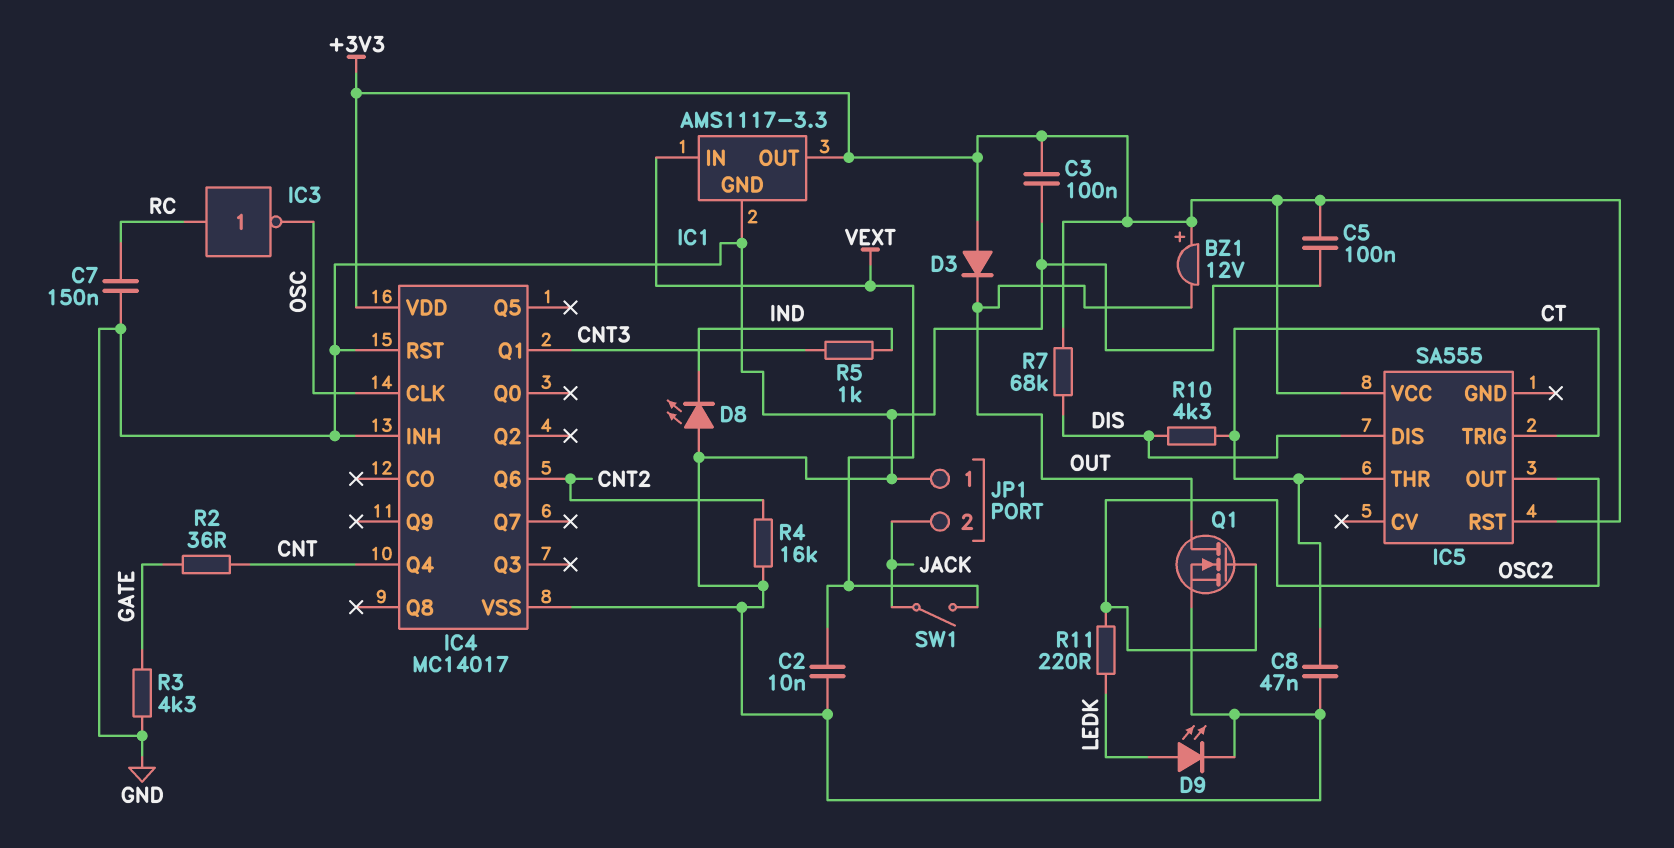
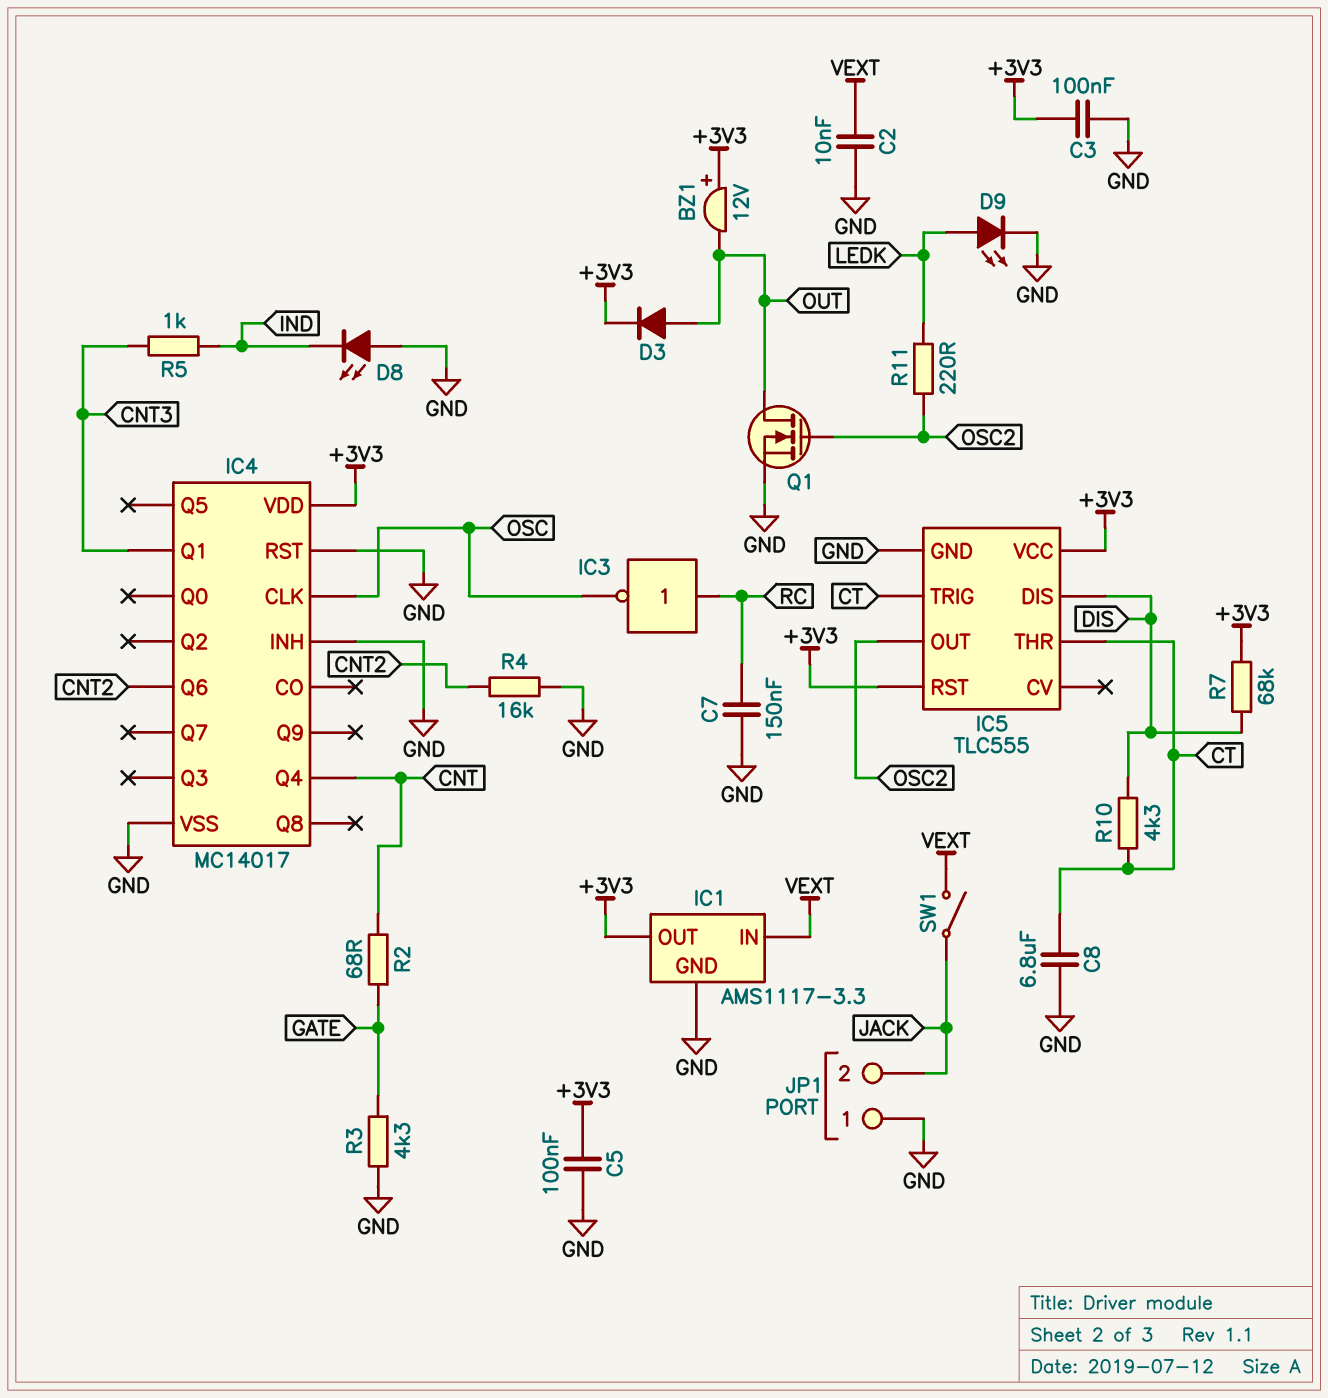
C8: 47nF (CT, GND) -> 6.8uF (CT, GND)
D3: diode (A +3V3, K OUT) -> diode (A OUT, K +3V3)
IC5: SA555 -> TLC555
IC5 pin GND: none -> GND
R2: 36 (CNT, GATE) -> 68 (CNT, GATE)

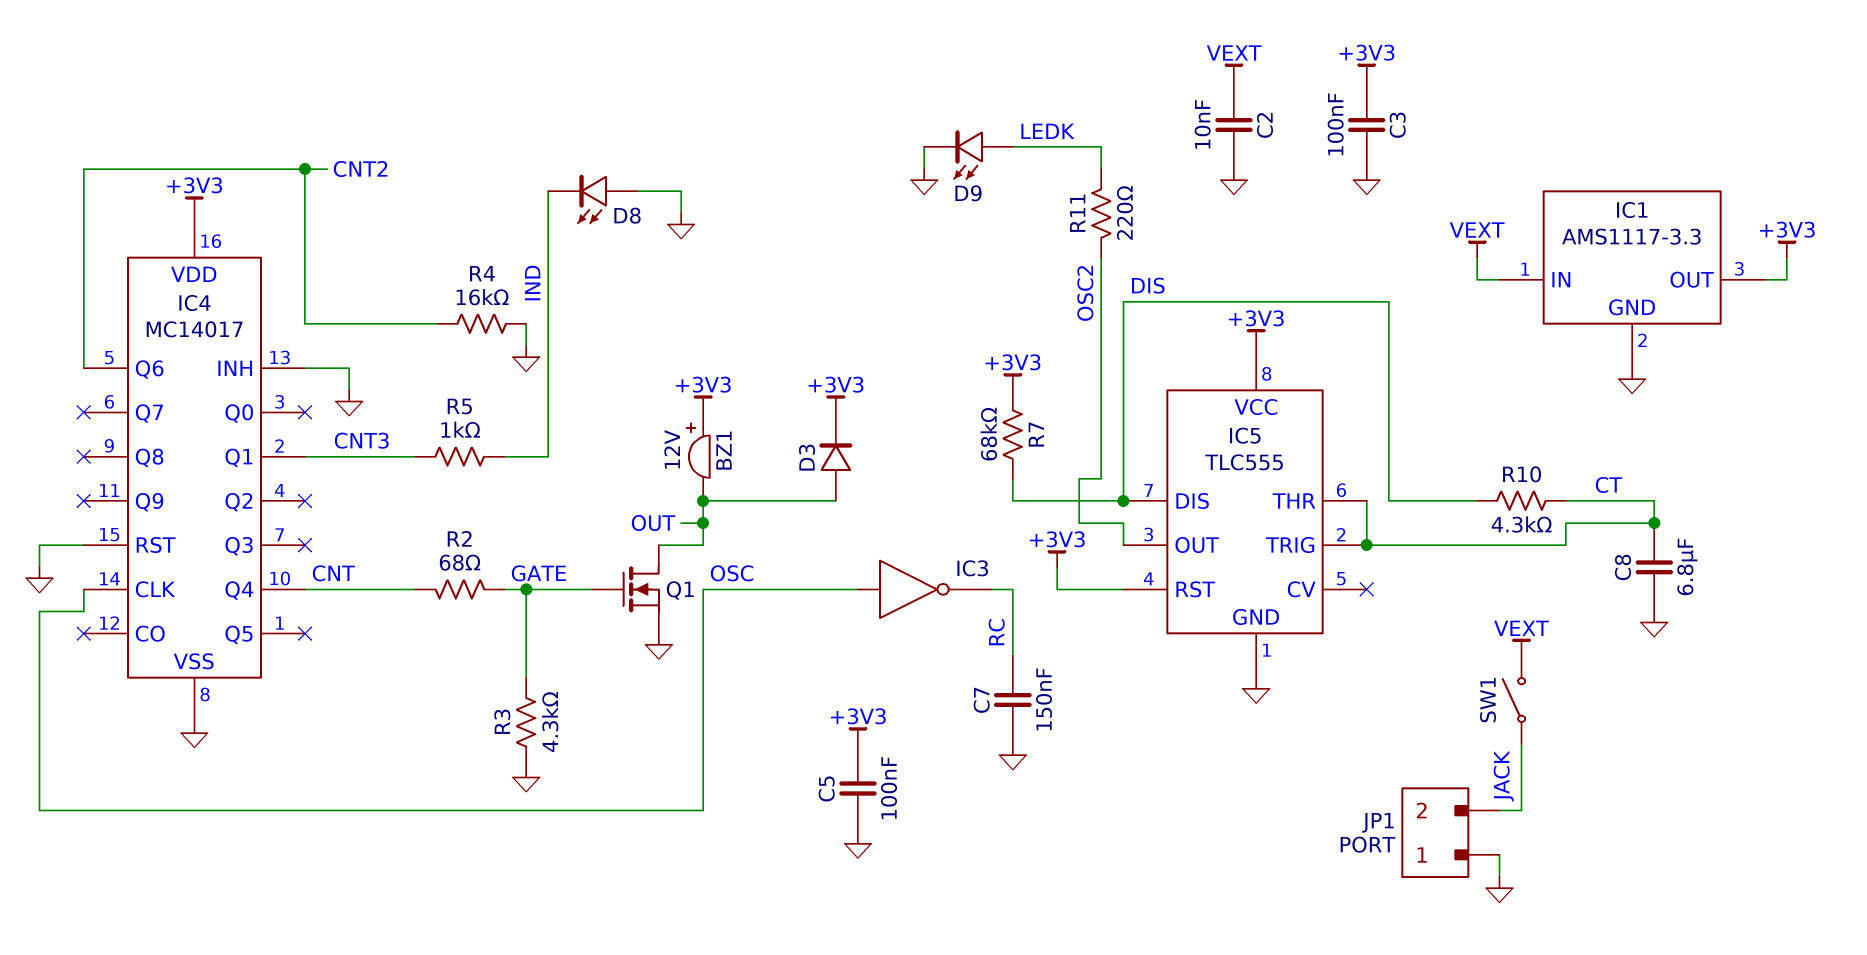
IC3: NOT (in RC, out OSC) -> NOT (in OSC, out RC)
Q1: NMOS (G OSC2, D OUT, S GND) -> NMOS (G GATE, D OUT, S GND)

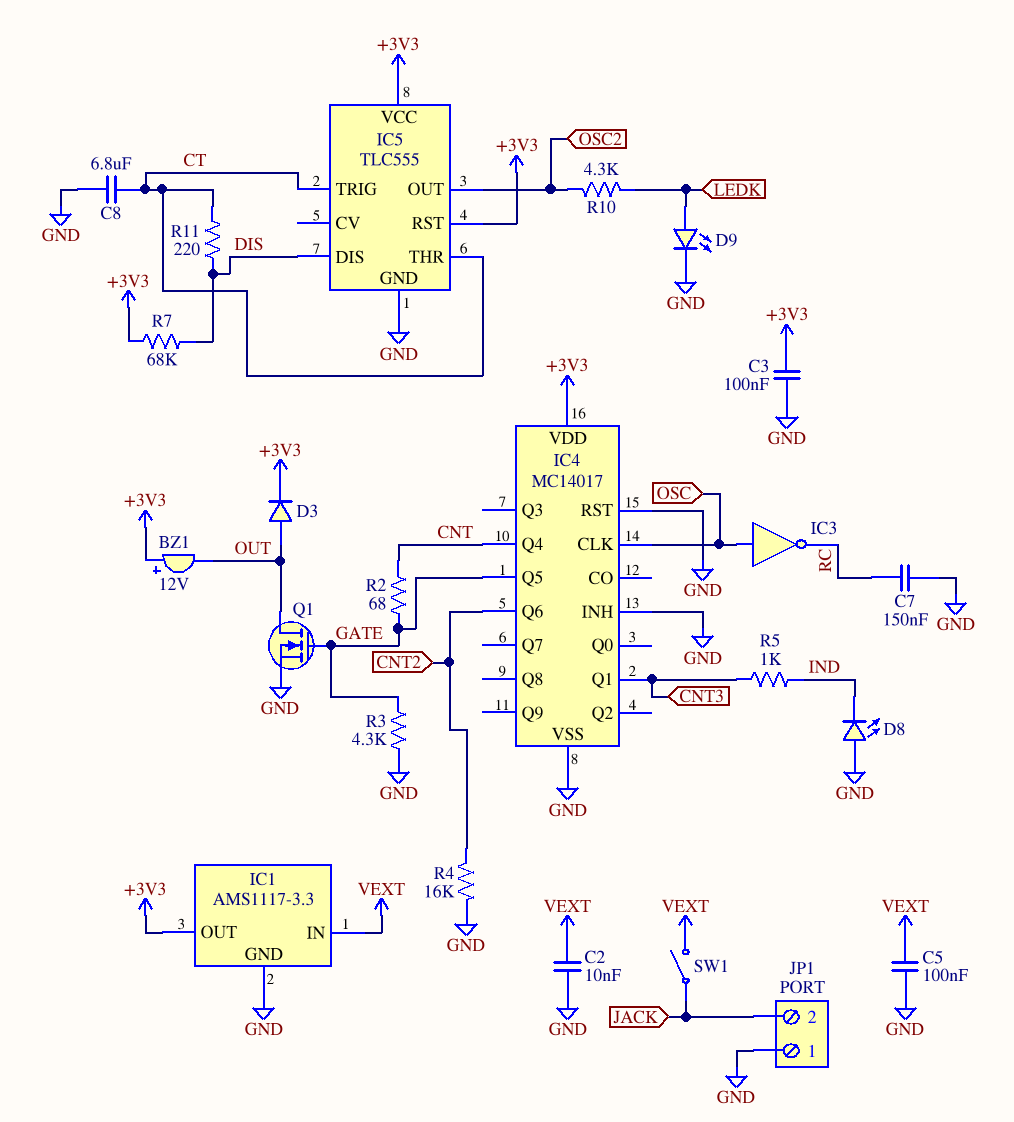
C5: 100nF (+3V3, GND) -> 100nF (GND, VEXT)
IC4 pin Q5: none -> GATE
R10: 4.3k (CT, DIS) -> 4.3k (LEDK, OSC2)
R11: 220 (LEDK, OSC2) -> 220 (CT, DIS)

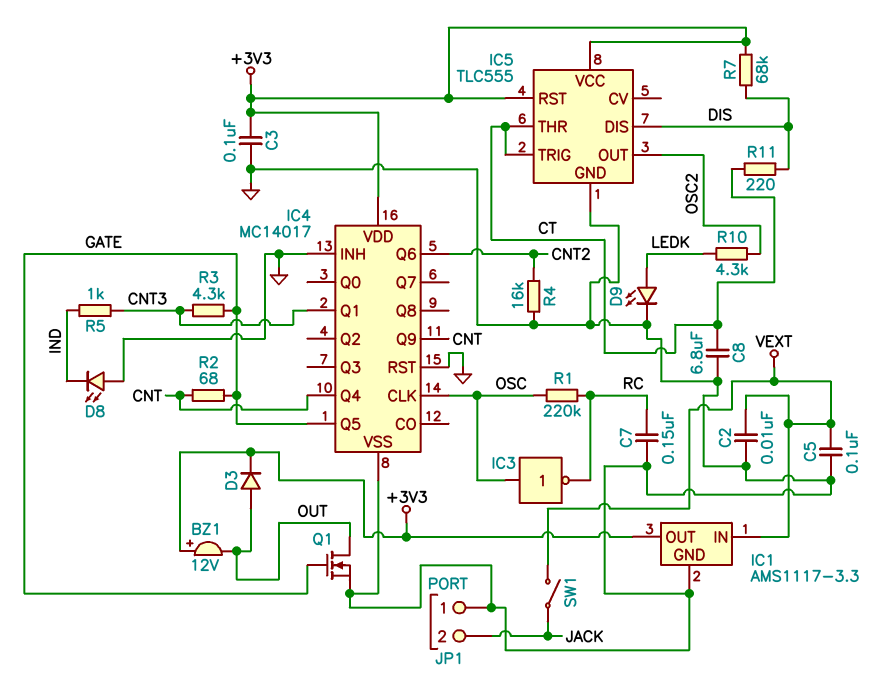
IC4 pin Q9: none -> CNT
R1: none -> 220k (OSC, RC)
R3: 4.3k (GATE, GND) -> 4.3k (CNT3, GATE)

